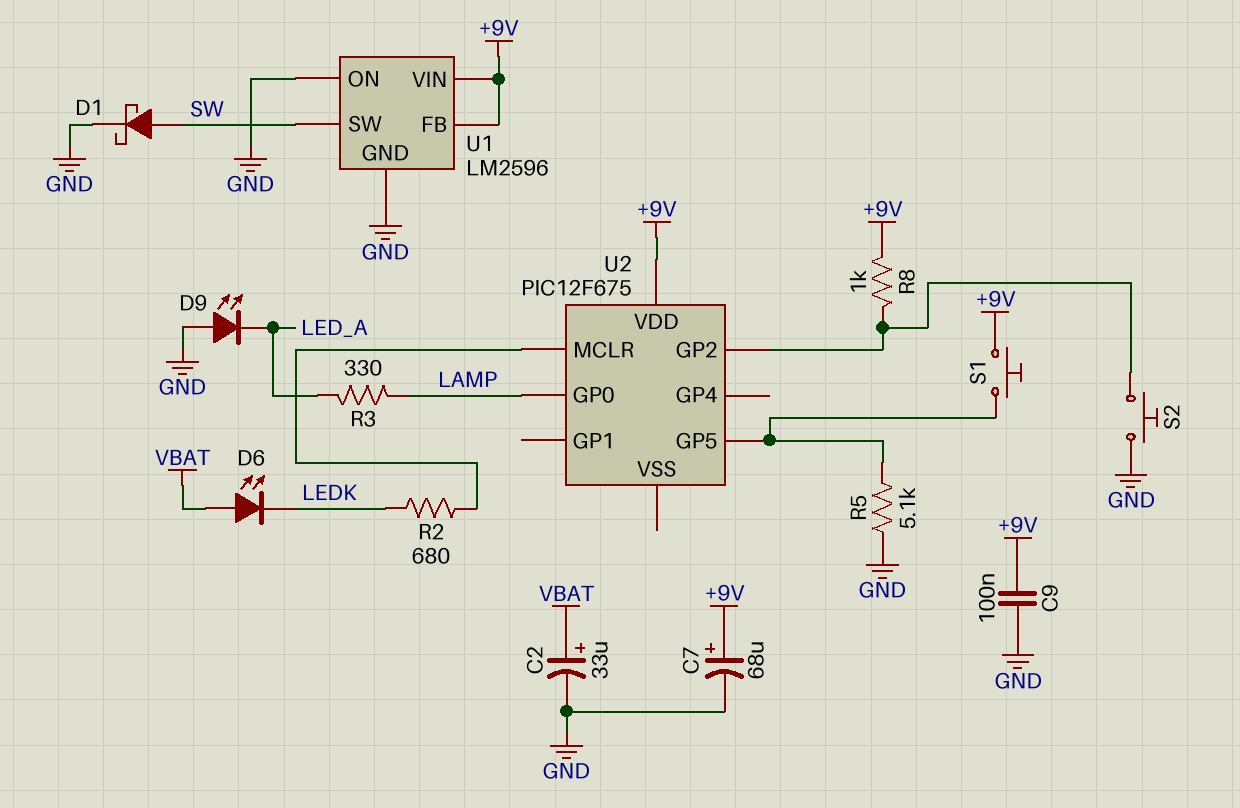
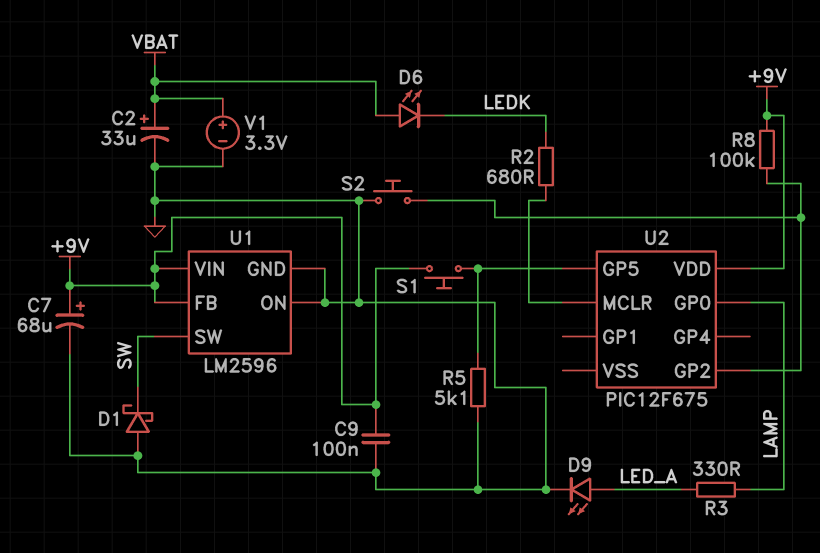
D1: schottky (A SW, K GND) -> schottky (A GND, K SW)
D9: LED (A GND, K LED_A) -> LED (A LED_A, K GND)
R8: 1k (+9V, U2/GP2) -> 100k (+9V, U2/GP2)
V1: none -> 3.3V (plus VBAT, minus GND)

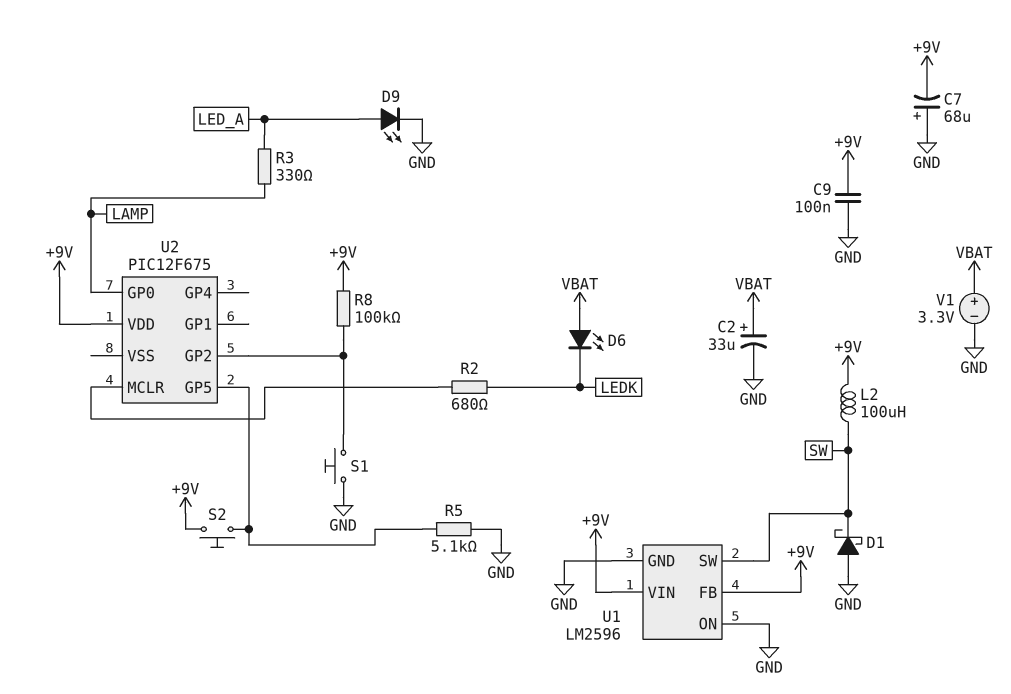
C7: 68uF (plus +9V, minus GND) -> 68uF (plus GND, minus +9V)
L2: none -> 100uH (+9V, SW)
S1: button (+9V, U2/GP5) -> button (GND, U2/GP2)
S2: button (GND, U2/GP2) -> button (+9V, U2/GP5)

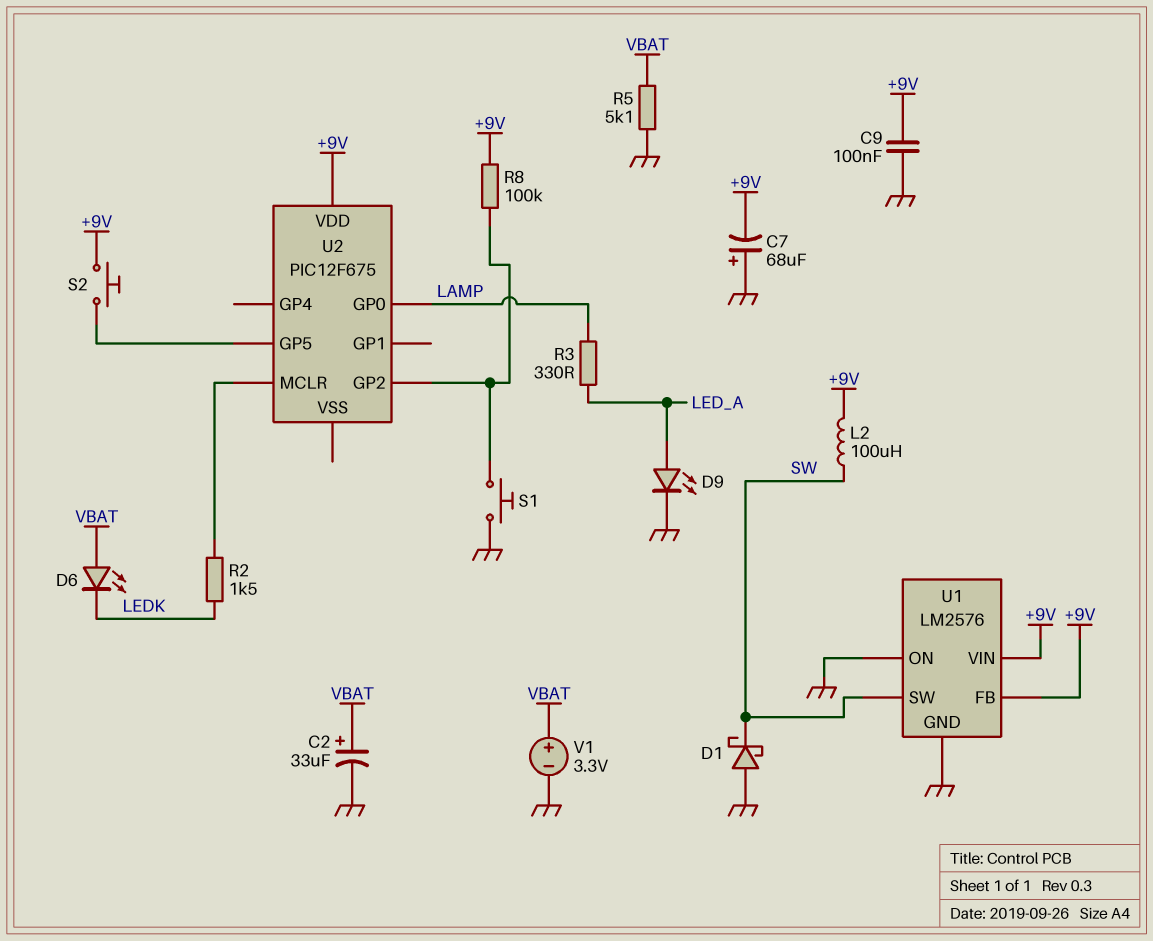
R2: 680 (LEDK, U2/MCLR) -> 1.5k (LEDK, U2/MCLR)
R5: 5.1k (GND, U2/GP5) -> 5.1k (GND, VBAT)
U1: LM2596 -> LM2576

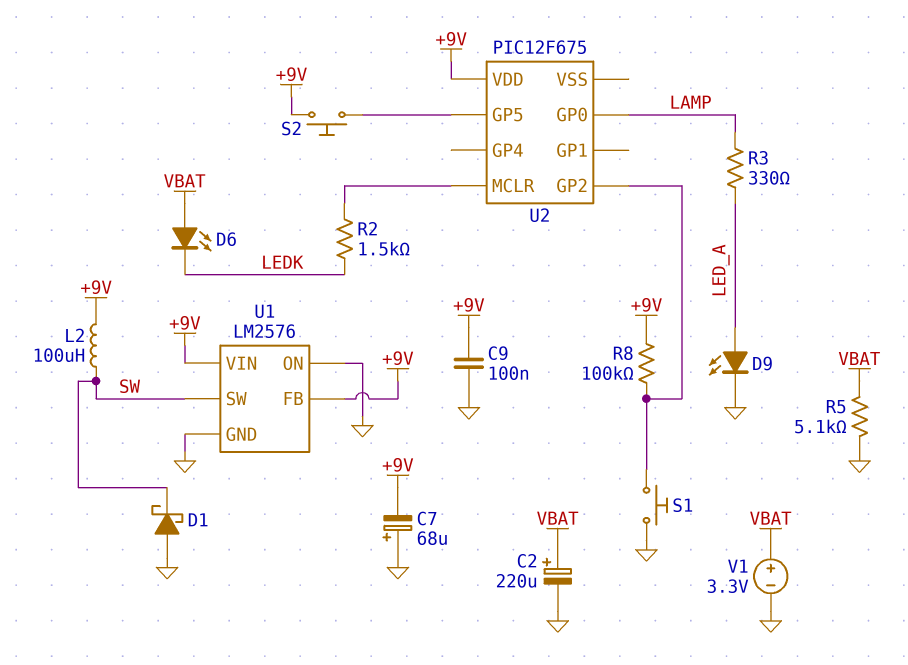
C2: 33uF (plus VBAT, minus GND) -> 220uF (plus VBAT, minus GND)

